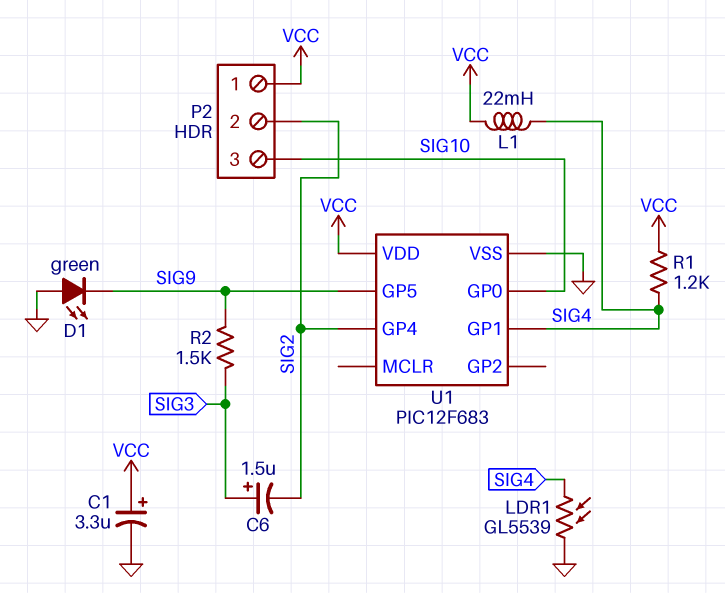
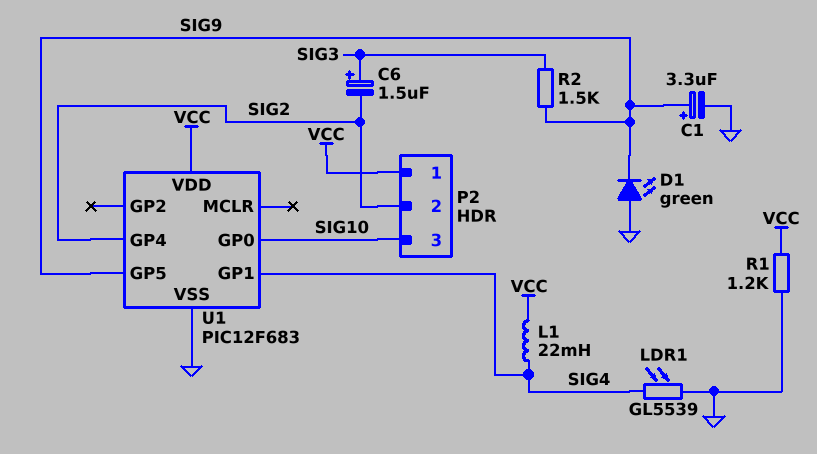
C1: 3.3uF (plus VCC, minus GND) -> 3.3uF (plus SIG9, minus GND)
R1: 1.2k (SIG4, VCC) -> 1.2k (GND, VCC)

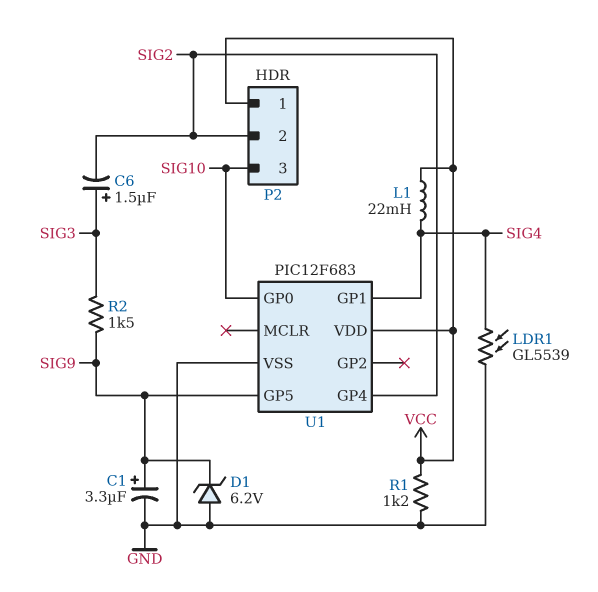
D1: LED green (A GND, K SIG9) -> zener 6.2V (A GND, K SIG9)

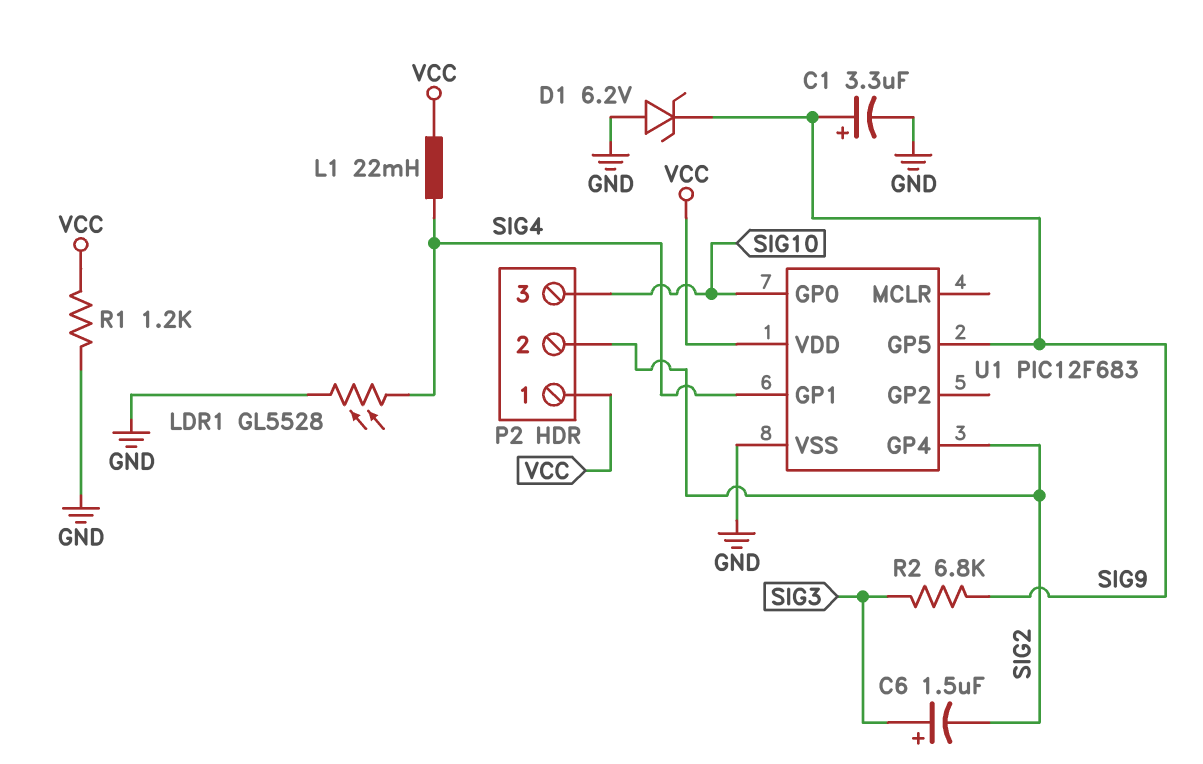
LDR1: GL5539 (GND, SIG4) -> GL5528 (GND, SIG4)
R2: 1.5k (SIG3, SIG9) -> 6.8k (SIG3, SIG9)

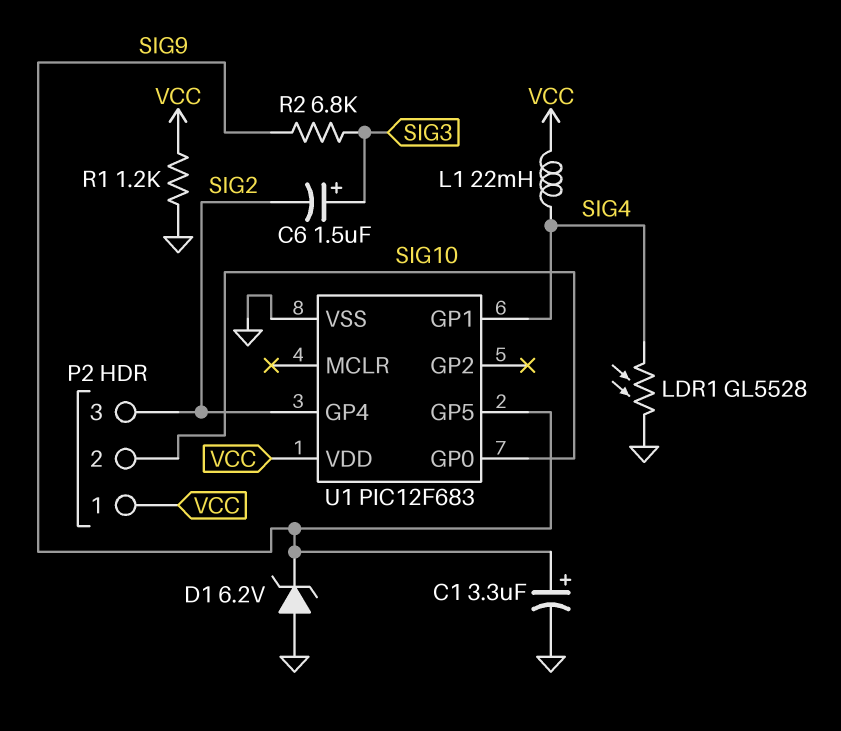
P2 pin 2: SIG2 -> SIG10
P2 pin 3: SIG10 -> SIG2

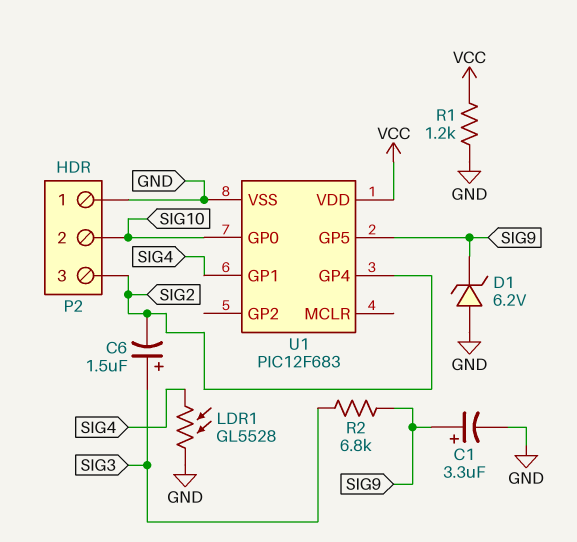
L1: 22mH (SIG4, VCC) -> none
P2 pin 1: VCC -> GND

